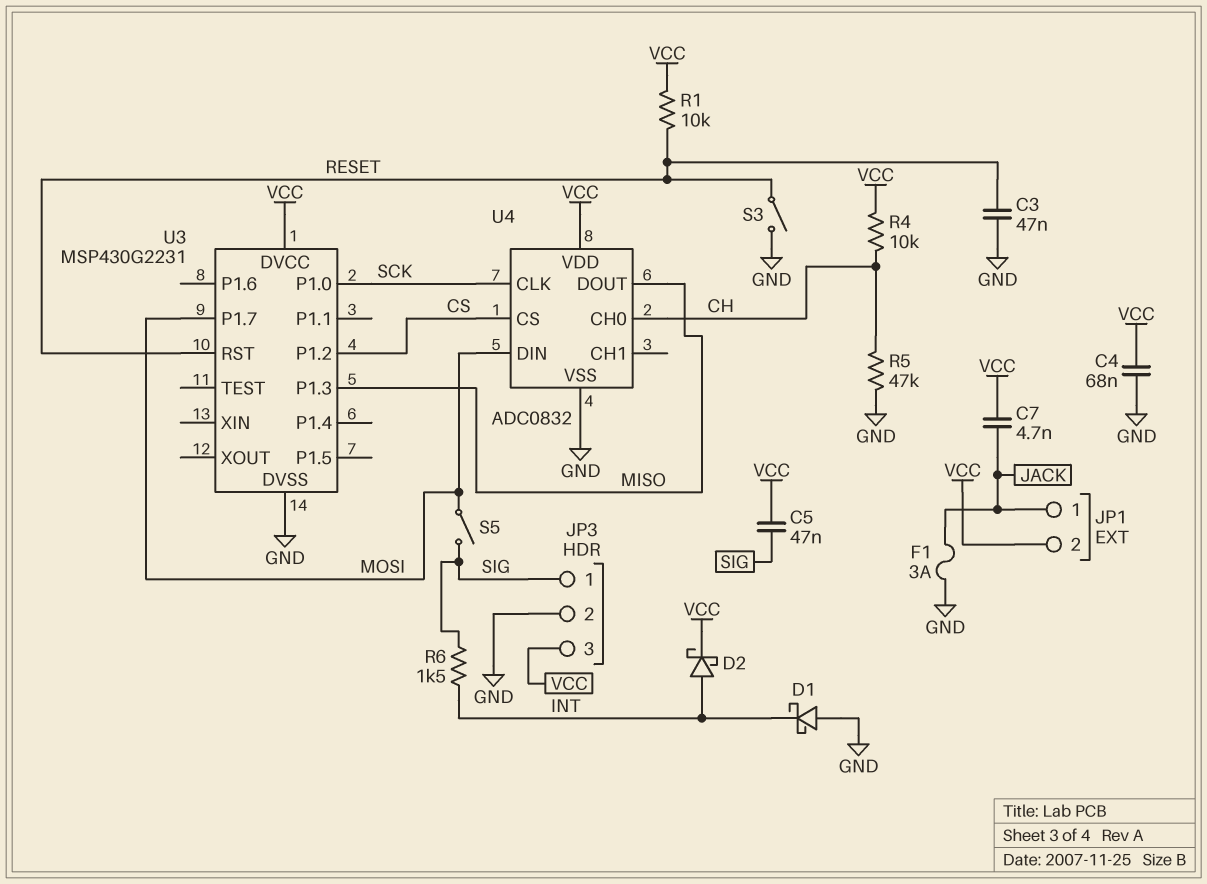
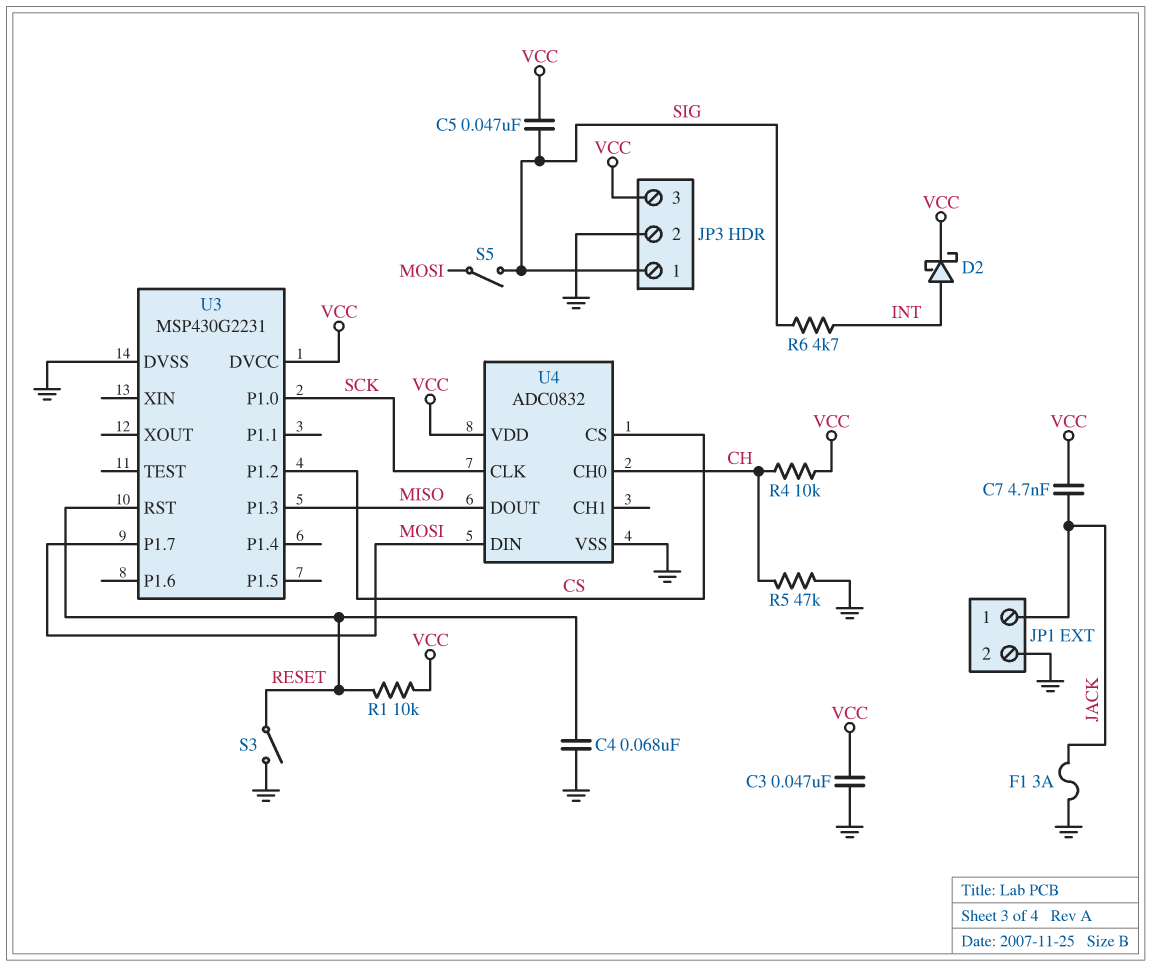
C3: 47nF (GND, RESET) -> 47nF (GND, VCC)
C4: 68nF (GND, VCC) -> 68nF (GND, RESET)
D1: schottky (A GND, K INT) -> none
JP1 pin 2: VCC -> GND
R6: 1.5k (INT, SIG) -> 4.7k (INT, SIG)

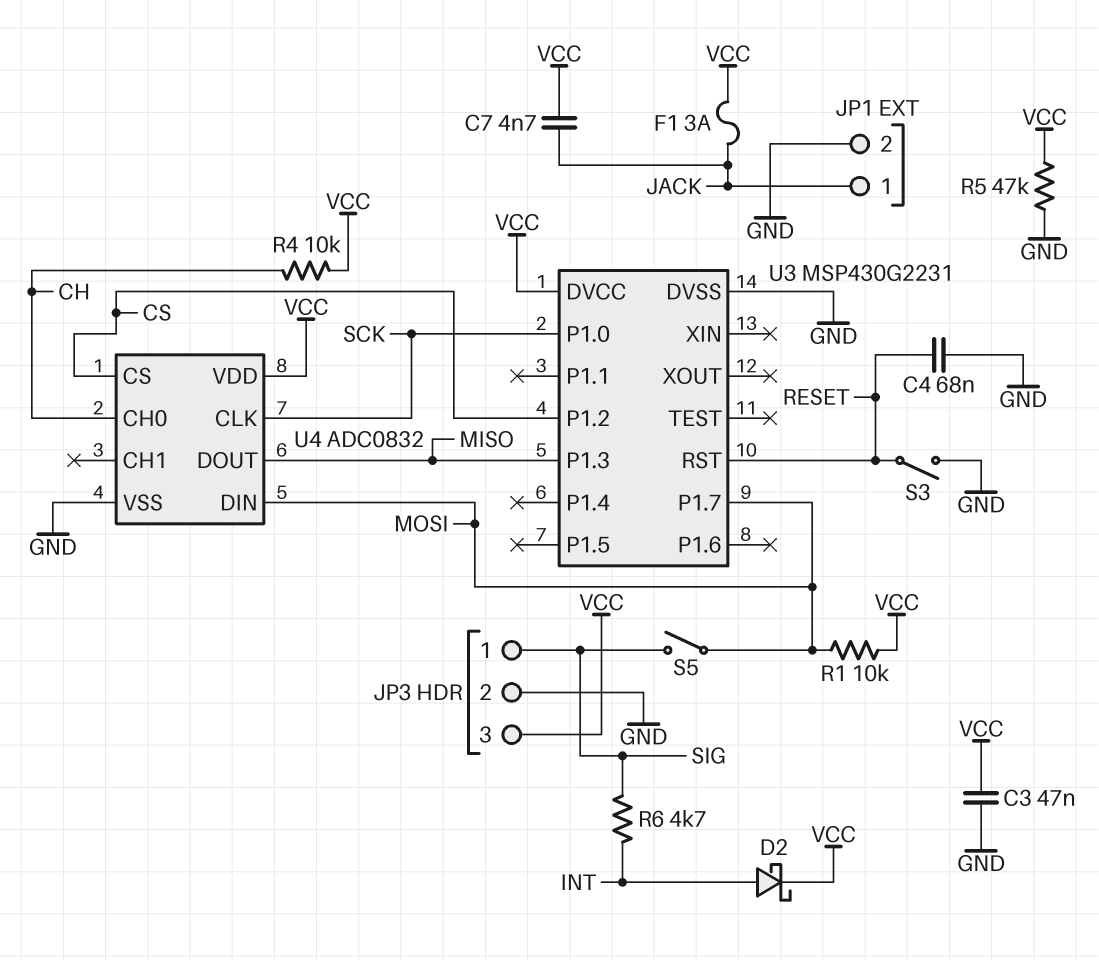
C5: 47nF (SIG, VCC) -> none
F1: 3A (GND, JACK) -> 3A (JACK, VCC)
R1: 10k (RESET, VCC) -> 10k (MOSI, VCC)
R5: 47k (CH, GND) -> 47k (GND, VCC)

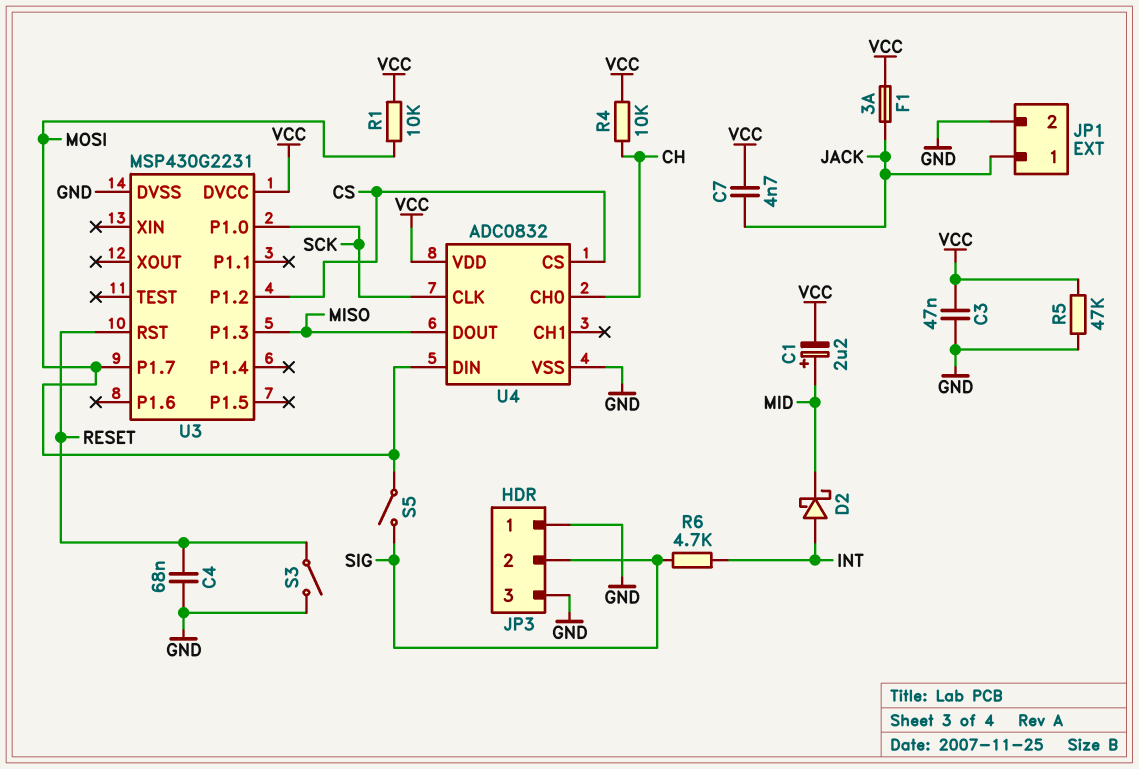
C1: none -> 2.2uF (plus MID, minus VCC)
D2: schottky (A INT, K VCC) -> schottky (A INT, K MID)
JP3 pin 1: SIG -> GND
JP3 pin 2: GND -> SIG
JP3 pin 3: VCC -> GND

